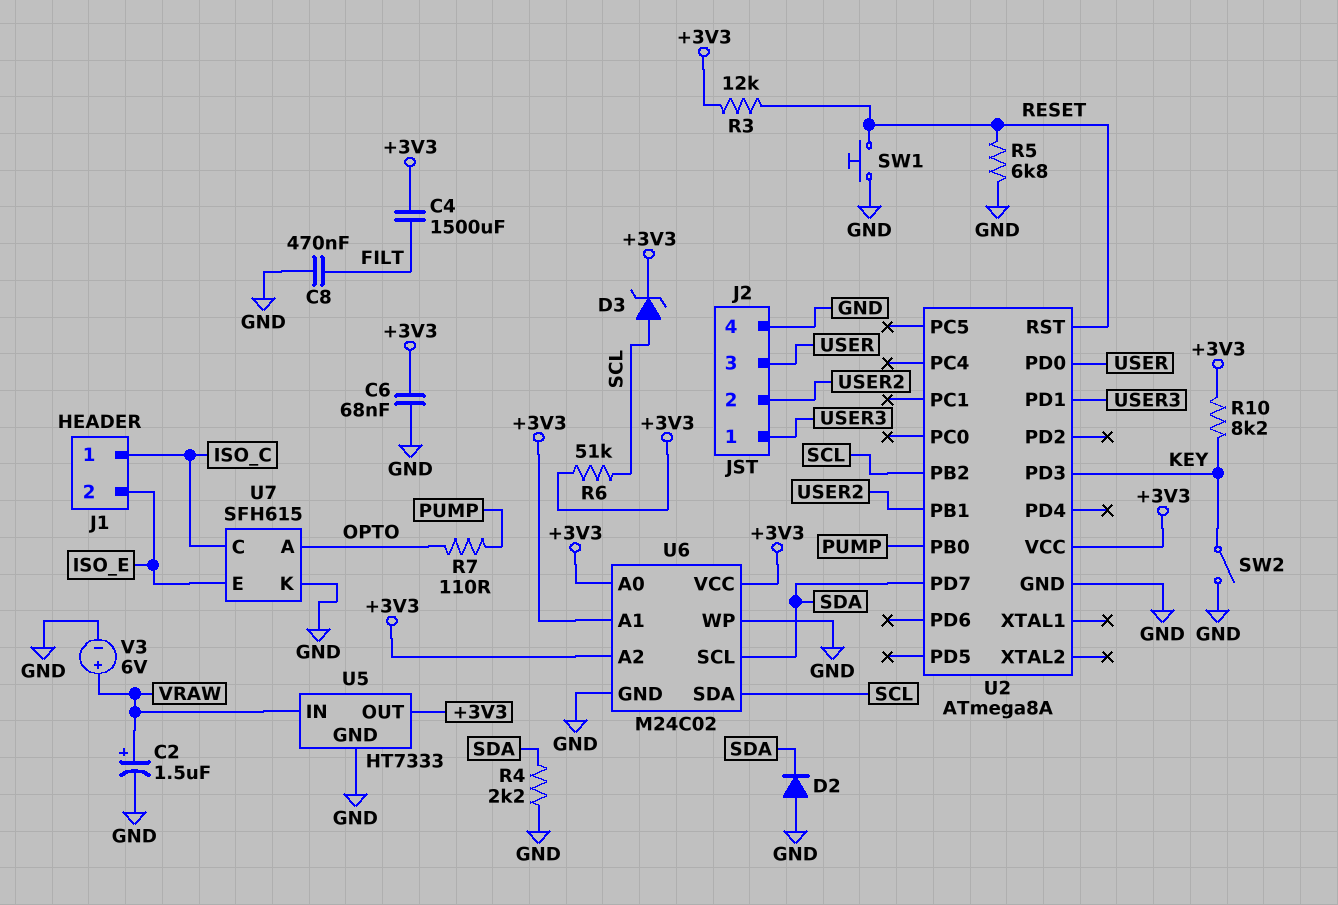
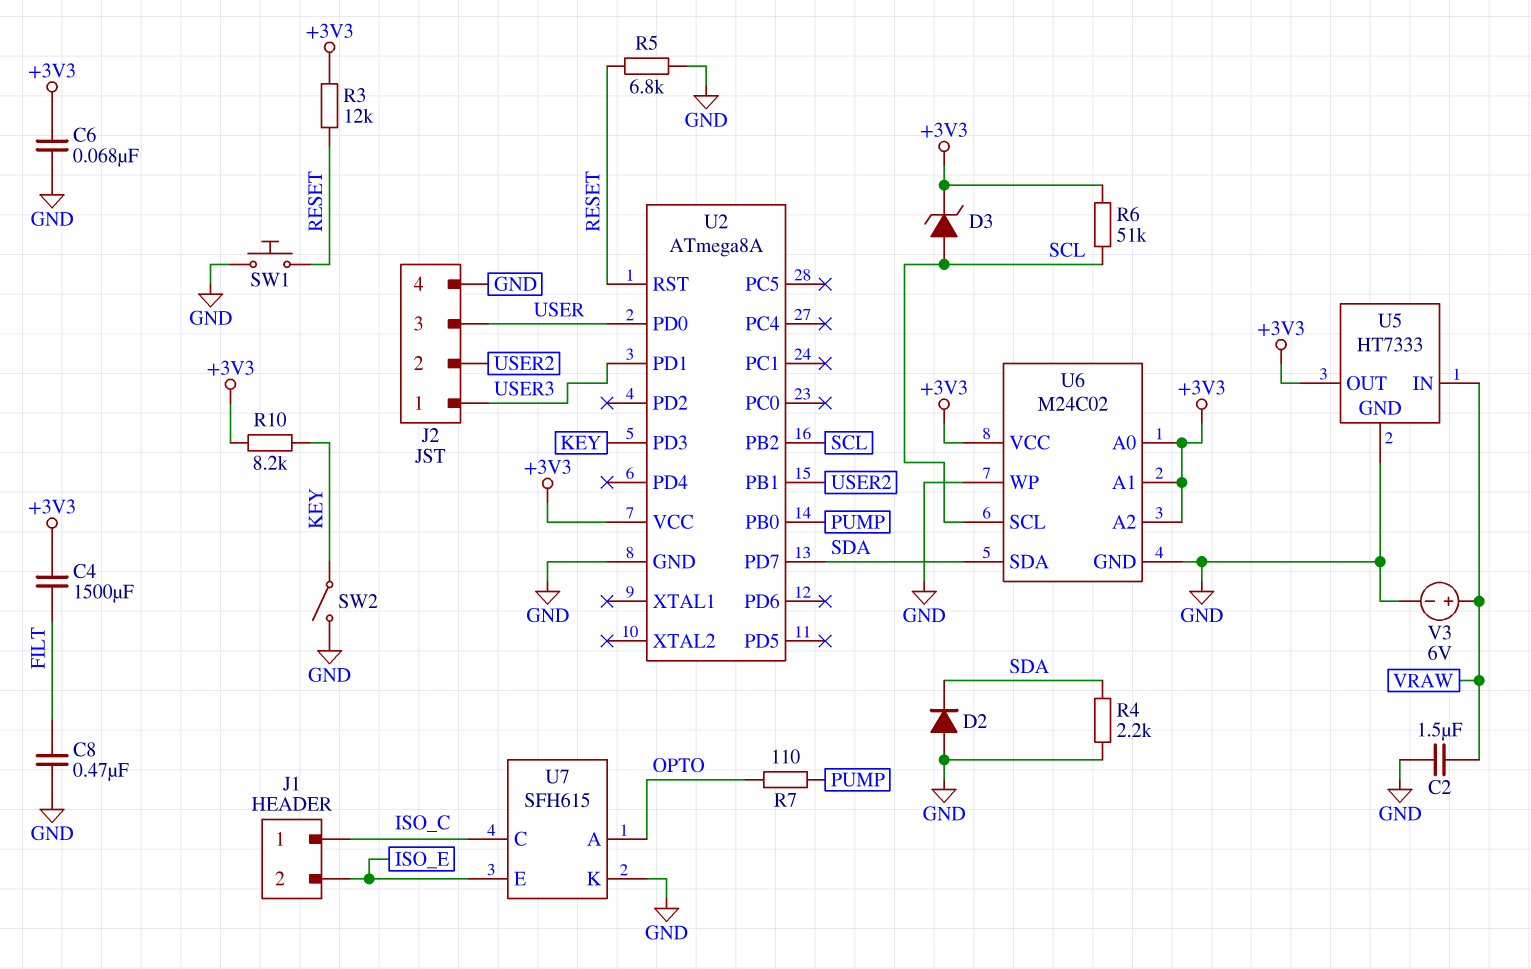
C2: 1.5uF (plus VRAW, minus GND) -> 1.5uF (GND, VRAW)
U6 pin SCL: SDA -> SCL
U6 pin SDA: SCL -> SDA

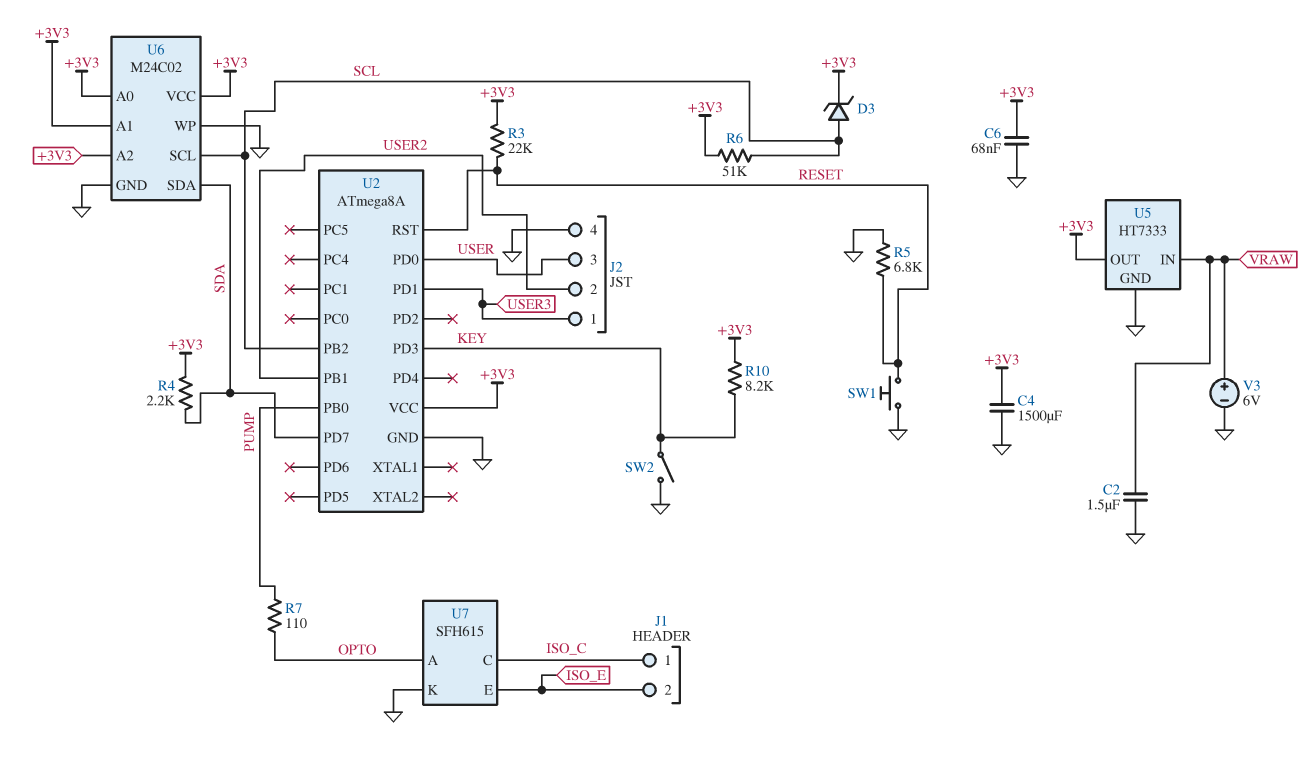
C4: 1500uF (+3V3, FILT) -> 1500uF (+3V3, GND)
C8: 470nF (FILT, GND) -> none
D2: diode (A GND, K SDA) -> none
R3: 12k (+3V3, RESET) -> 22k (+3V3, RESET)
R4: 2.2k (GND, SDA) -> 2.2k (+3V3, SDA)

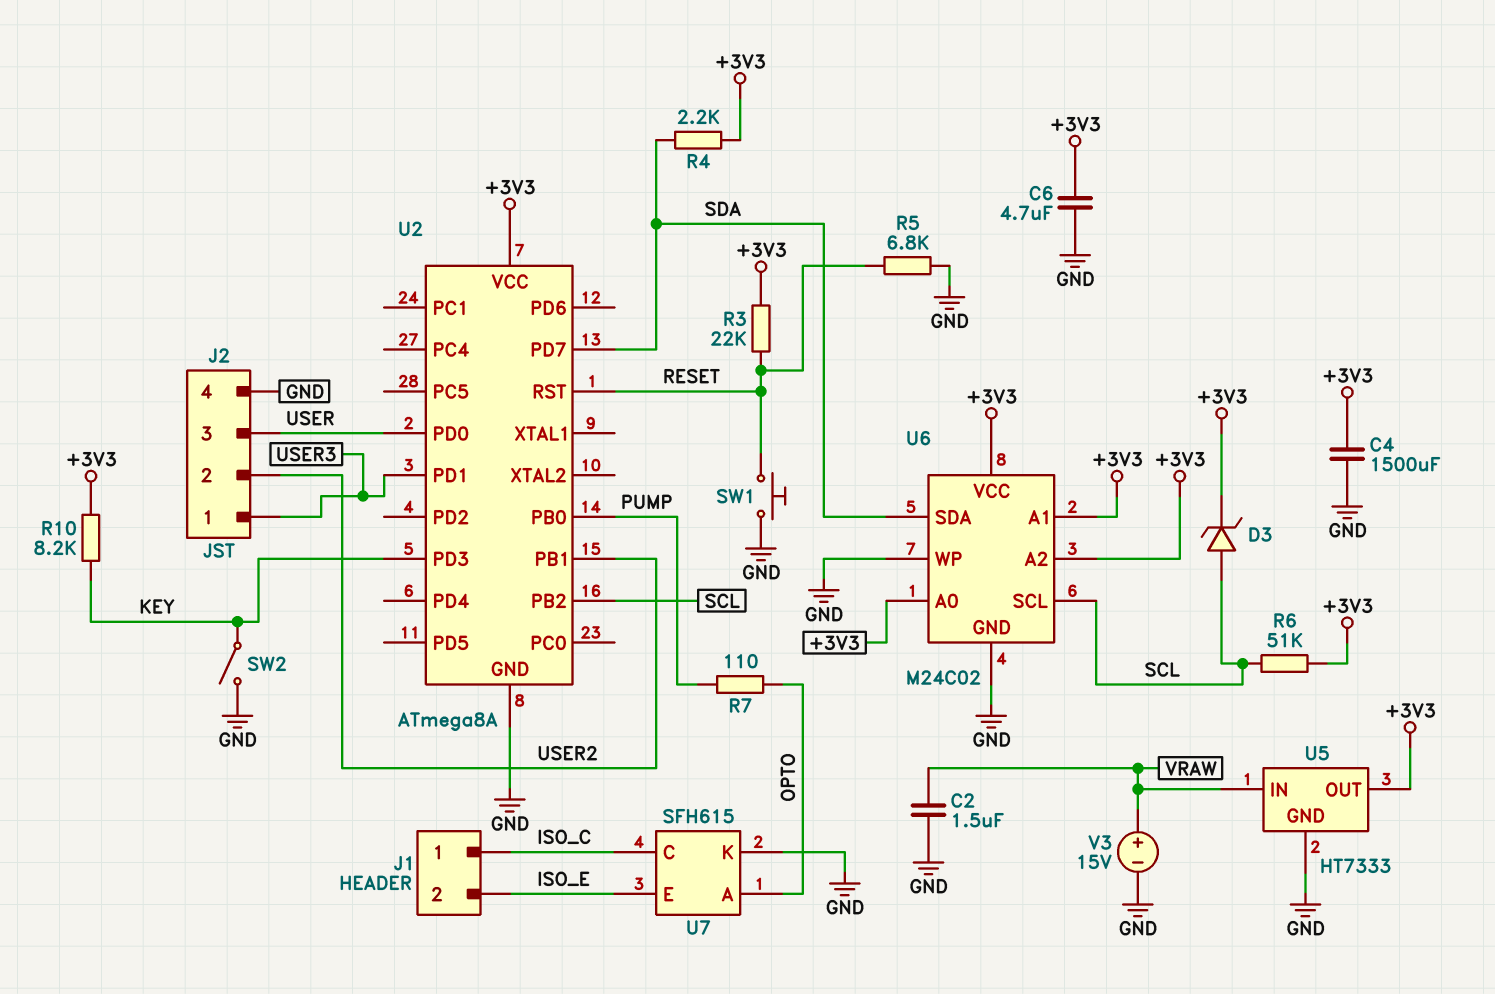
C6: 68nF (+3V3, GND) -> 4.7uF (+3V3, GND)
V3: 6V (plus VRAW, minus GND) -> 15V (plus VRAW, minus GND)

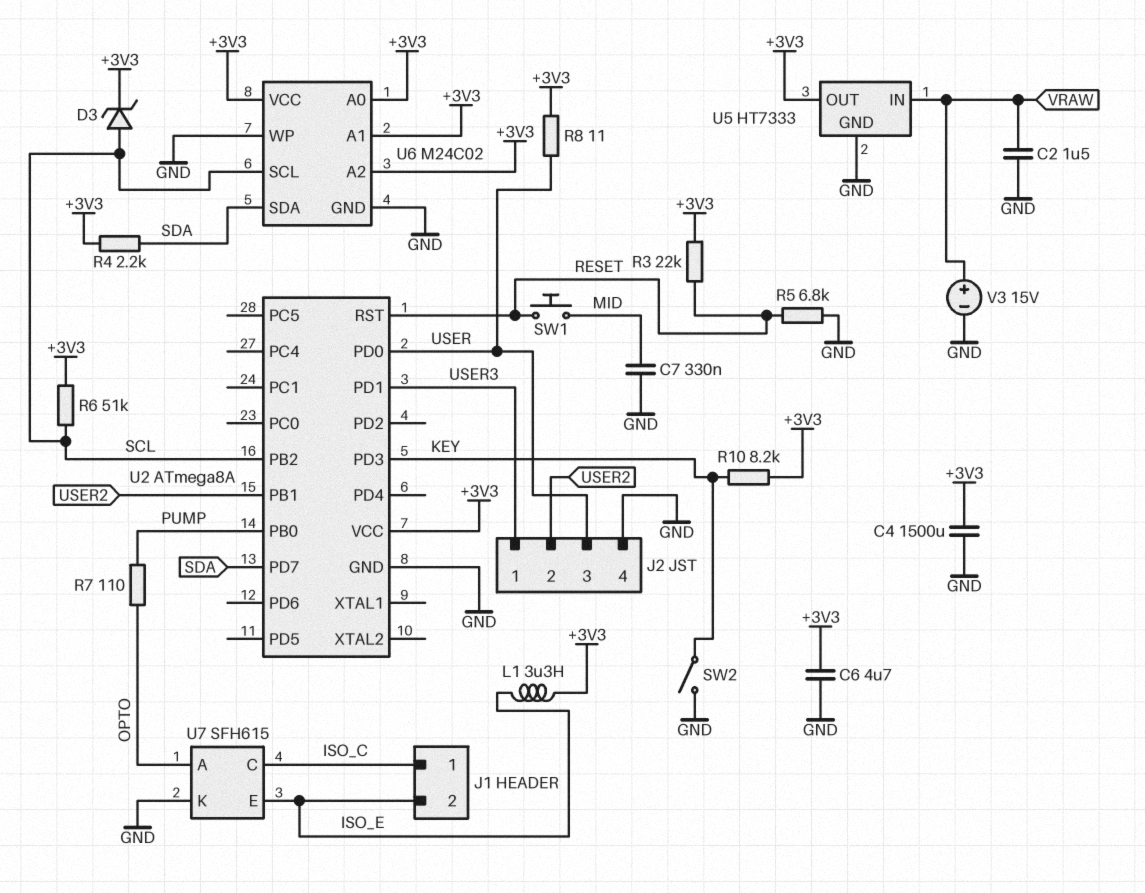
C7: none -> 330nF (GND, MID)
L1: none -> 3.3uH (+3V3, ISO_E)
R8: none -> 11 (+3V3, USER)
SW1: button (GND, RESET) -> button (MID, RESET)

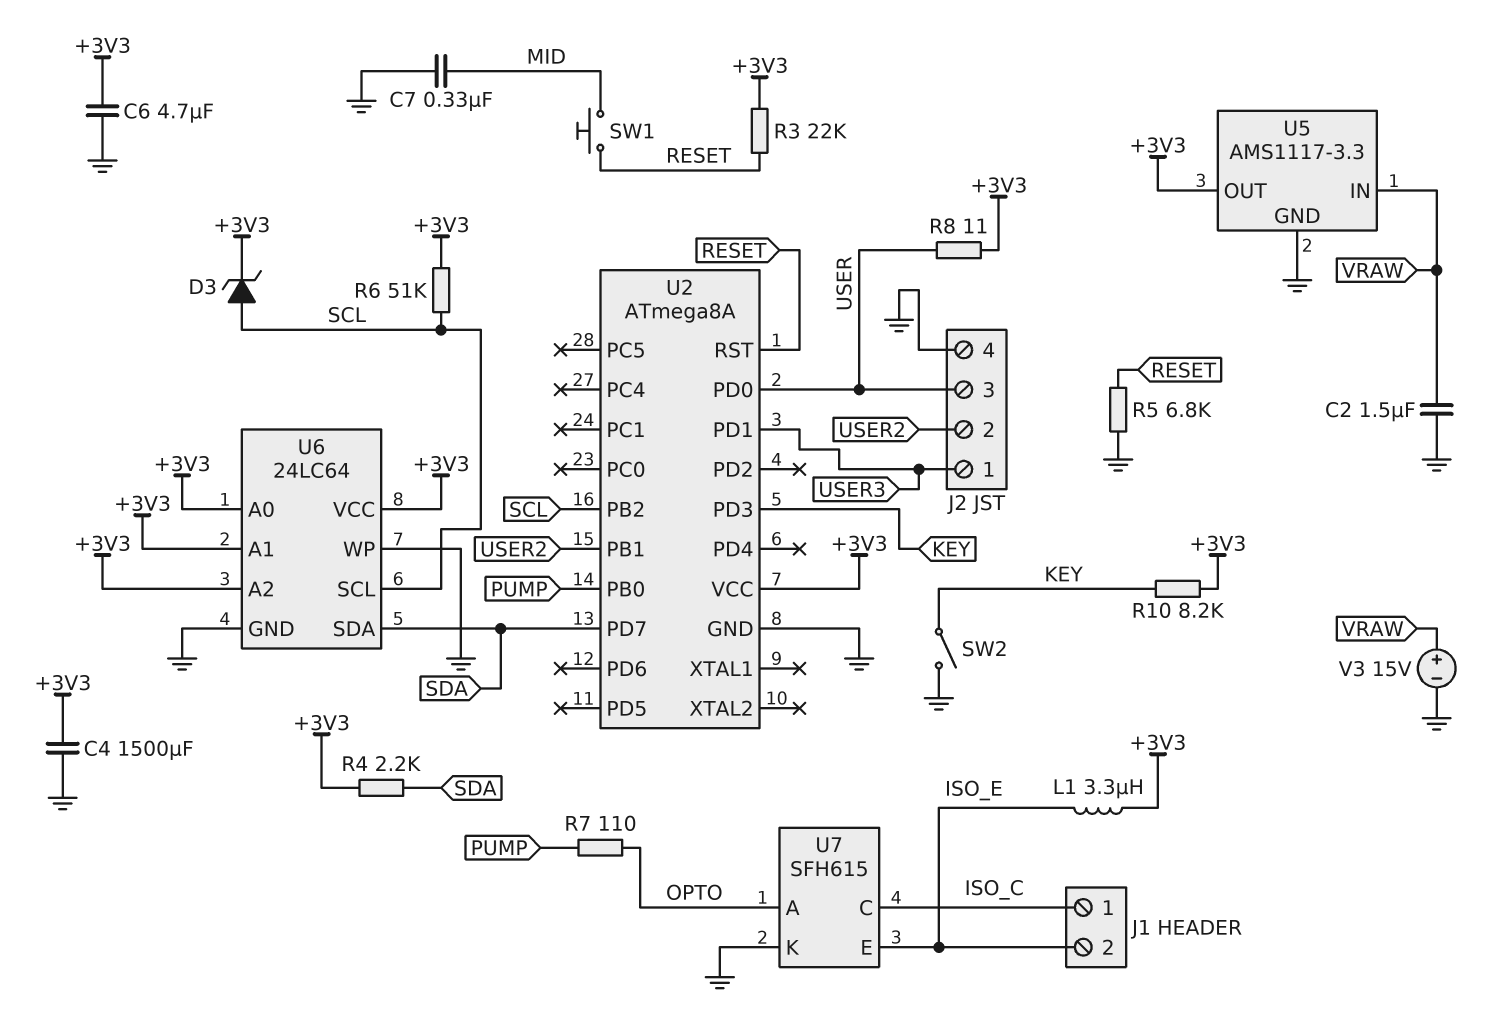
U5: HT7333 -> AMS1117-3.3
U6: M24C02 -> 24LC64

